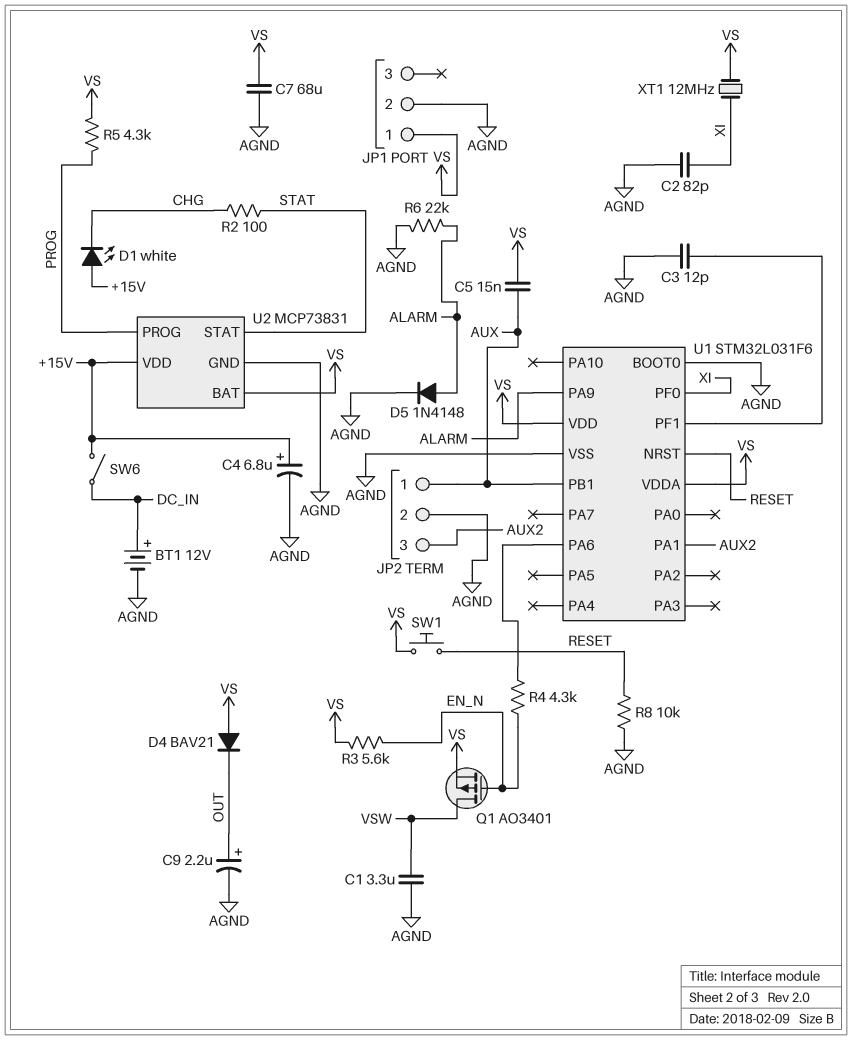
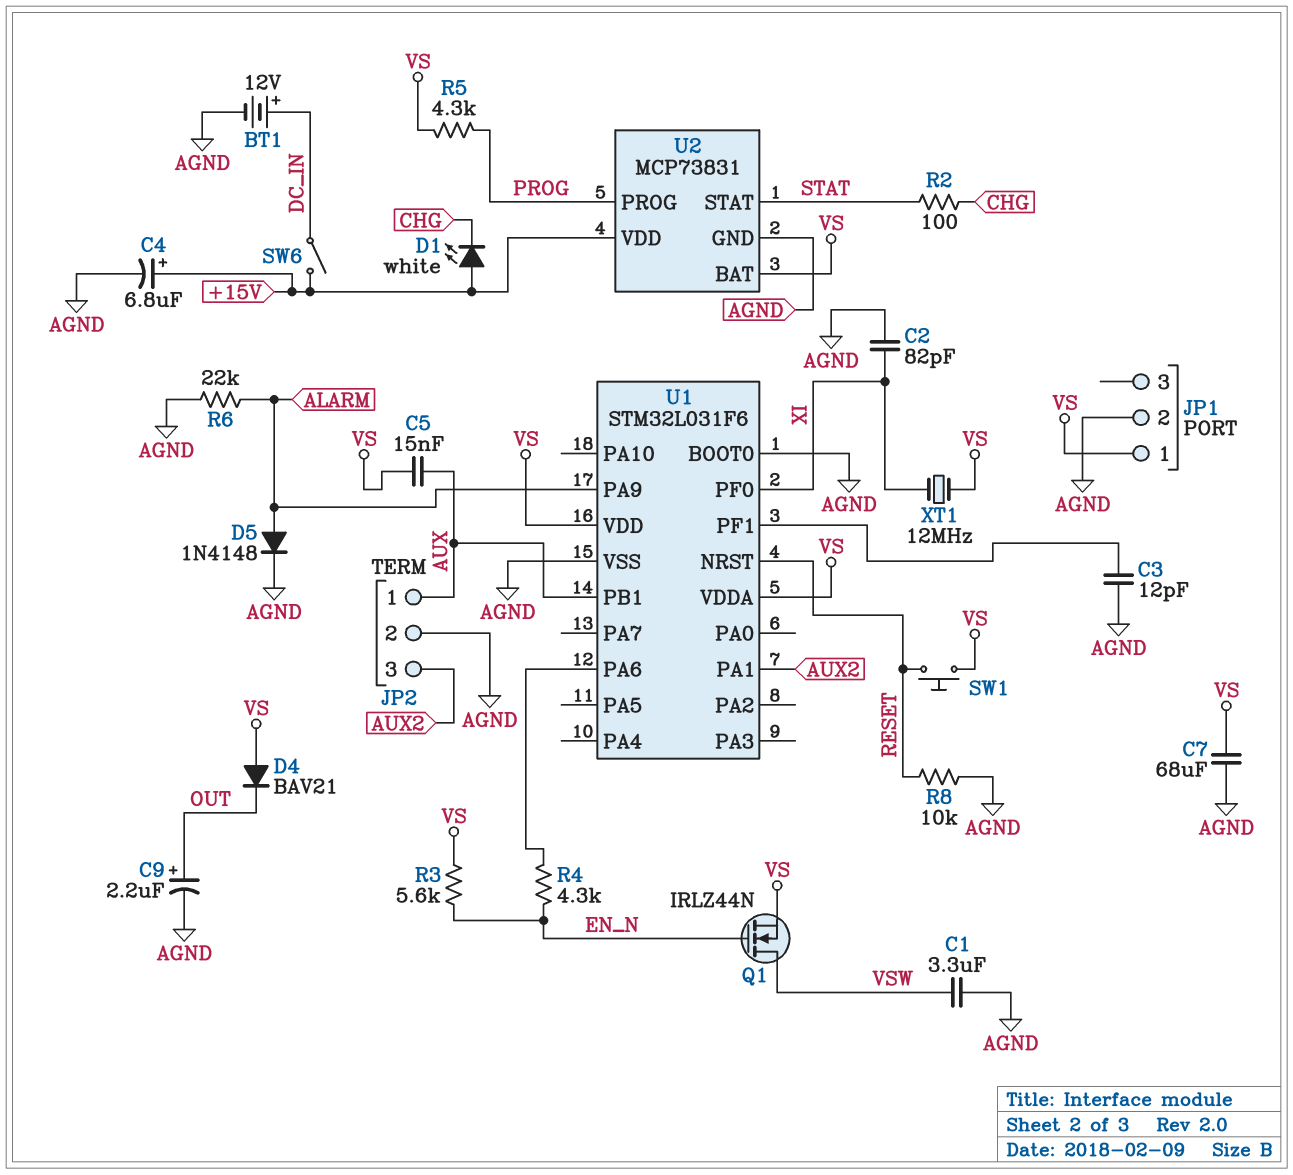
Q1: PMOS AO3401 (G EN_N, D VSW, S VS) -> NMOS IRLZ44N (G EN_N, D VSW, S VS)

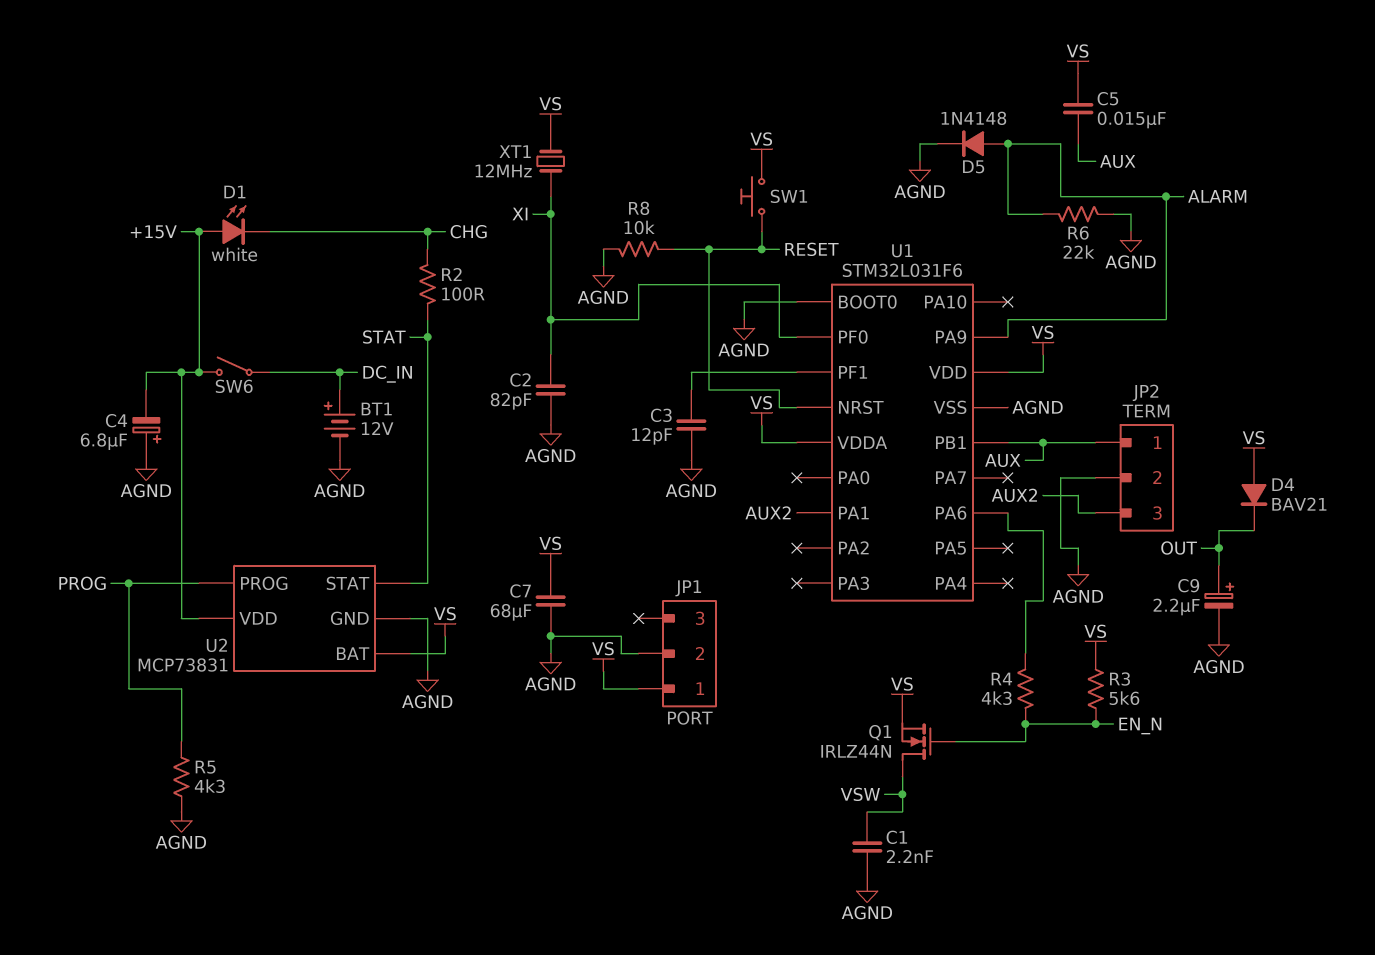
C1: 3.3uF (AGND, VSW) -> 2.2nF (AGND, VSW)
C4: 6.8uF (plus +15V, minus AGND) -> 6.8uF (plus AGND, minus +15V)
R5: 4.3k (PROG, VS) -> 4.3k (AGND, PROG)

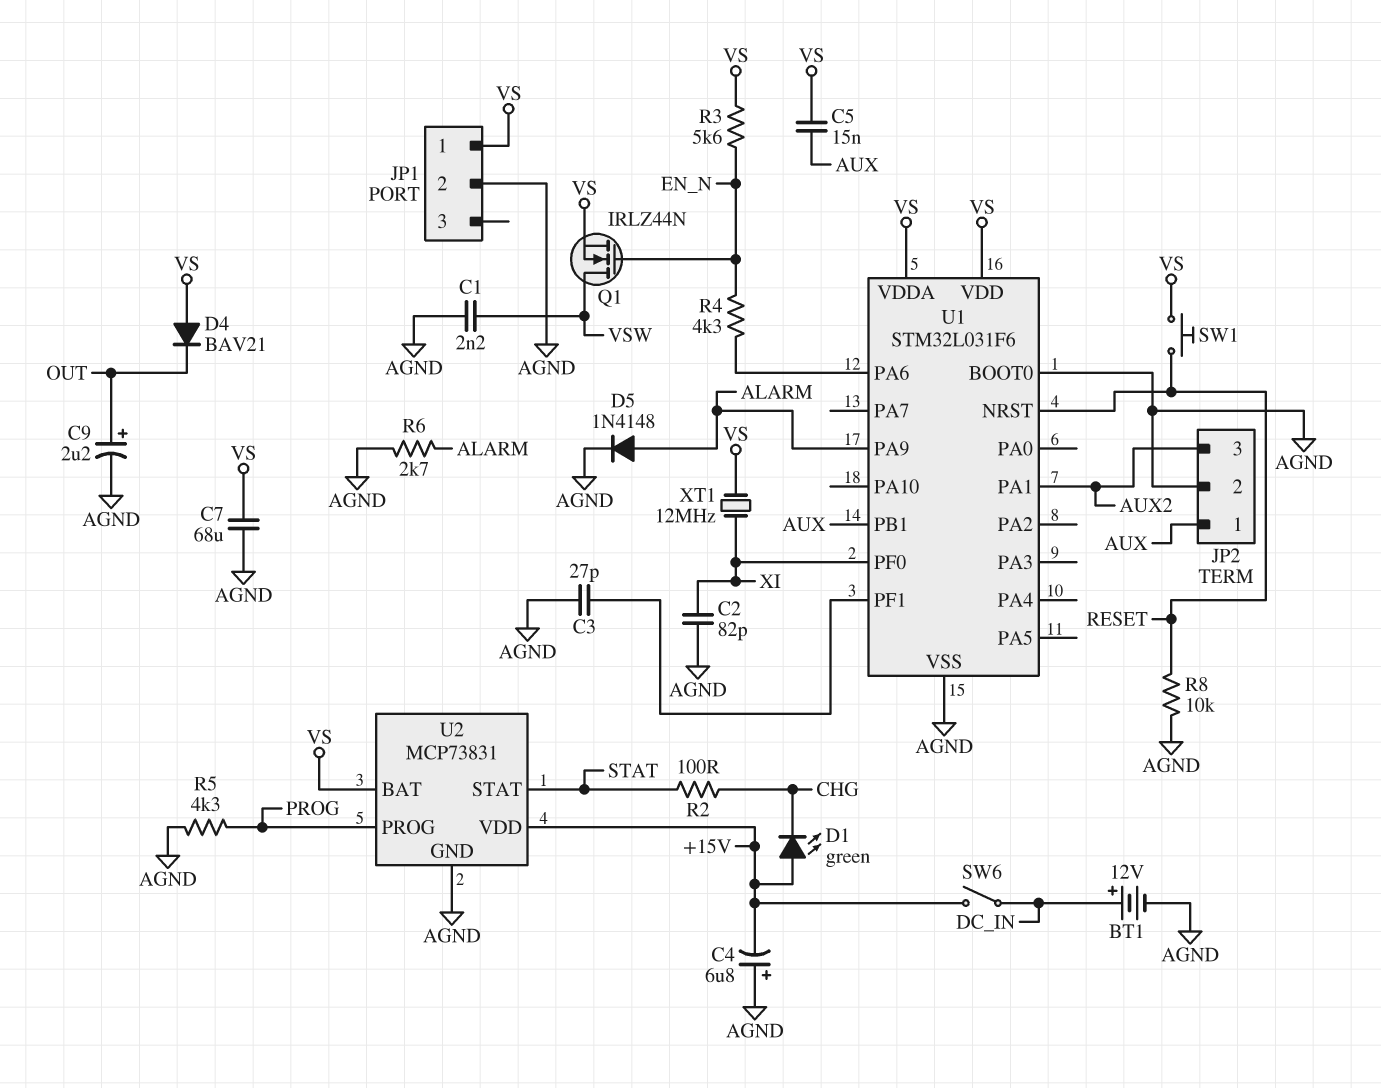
C3: 12pF (AGND, U1/PF1) -> 27pF (AGND, U1/PF1)
D1: LED white (A +15V, K CHG) -> LED green (A +15V, K CHG)
R6: 22k (AGND, ALARM) -> 2.7k (AGND, ALARM)

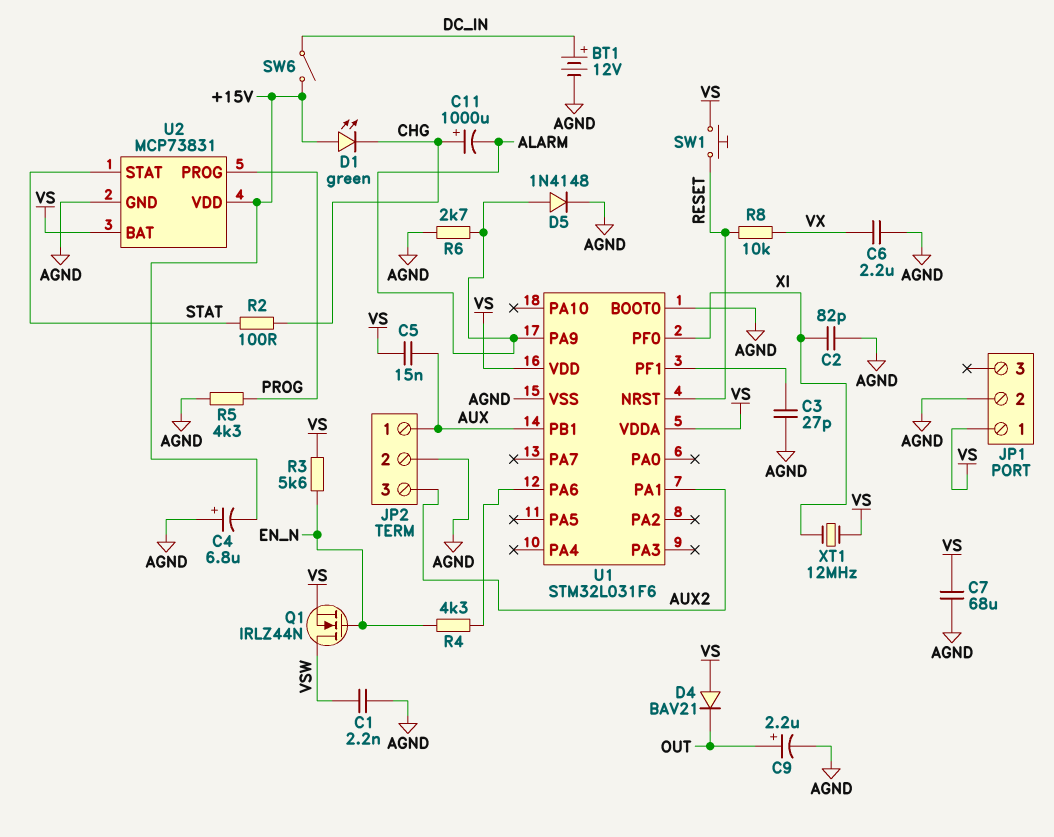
C6: none -> 2.2uF (AGND, VX)
C11: none -> 1000uF (plus CHG, minus ALARM)
R8: 10k (AGND, RESET) -> 10k (RESET, VX)

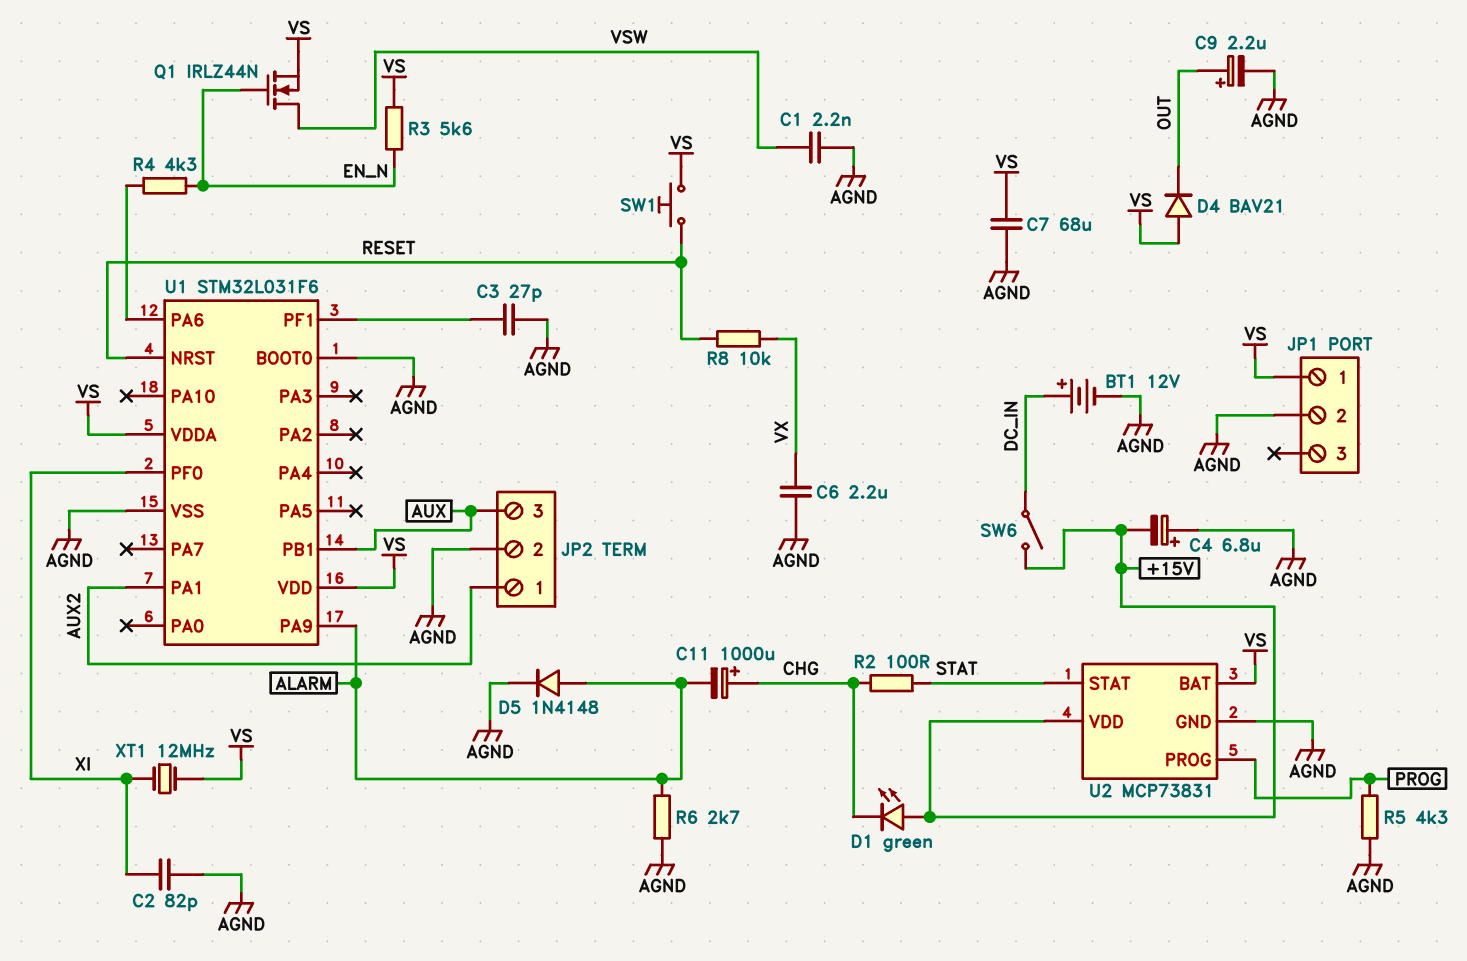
C5: 15nF (AUX, VS) -> none
JP2 pin 1: AUX -> AUX2
JP2 pin 3: AUX2 -> AUX

